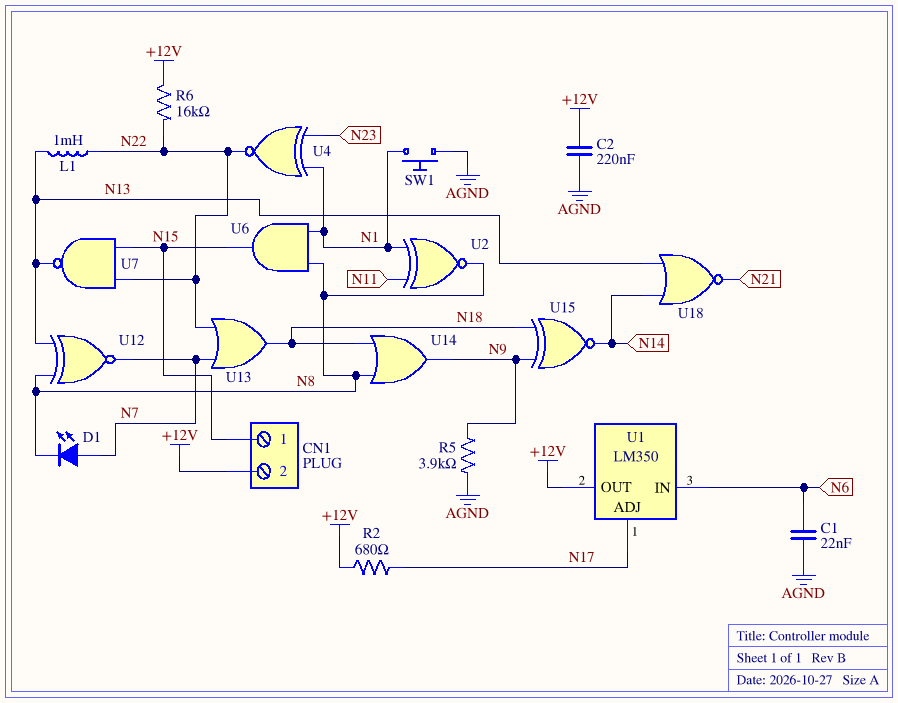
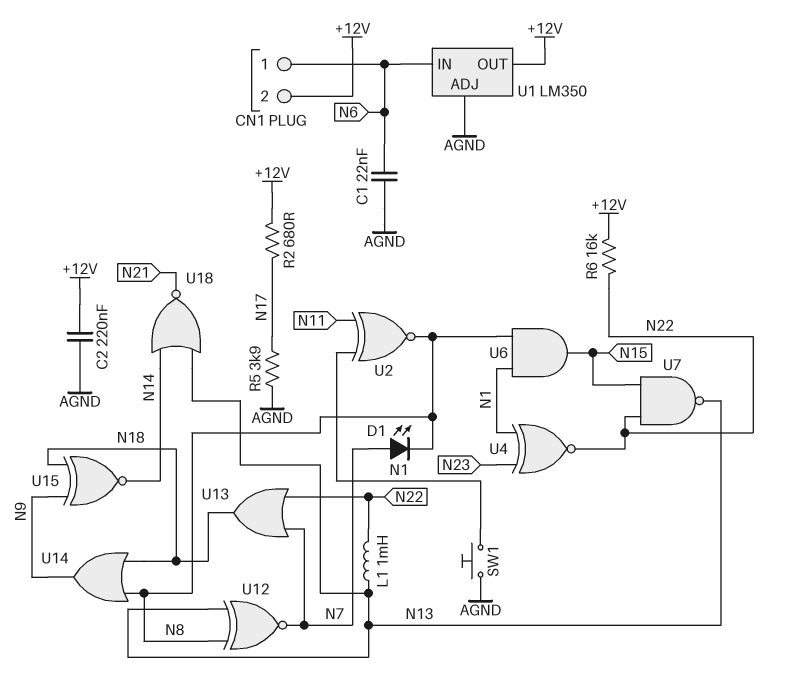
CN1 pin 1: N15 -> N6
R5: 3.9k (AGND, N9) -> 3.9k (AGND, N17)
U1 pin ADJ: N17 -> AGND

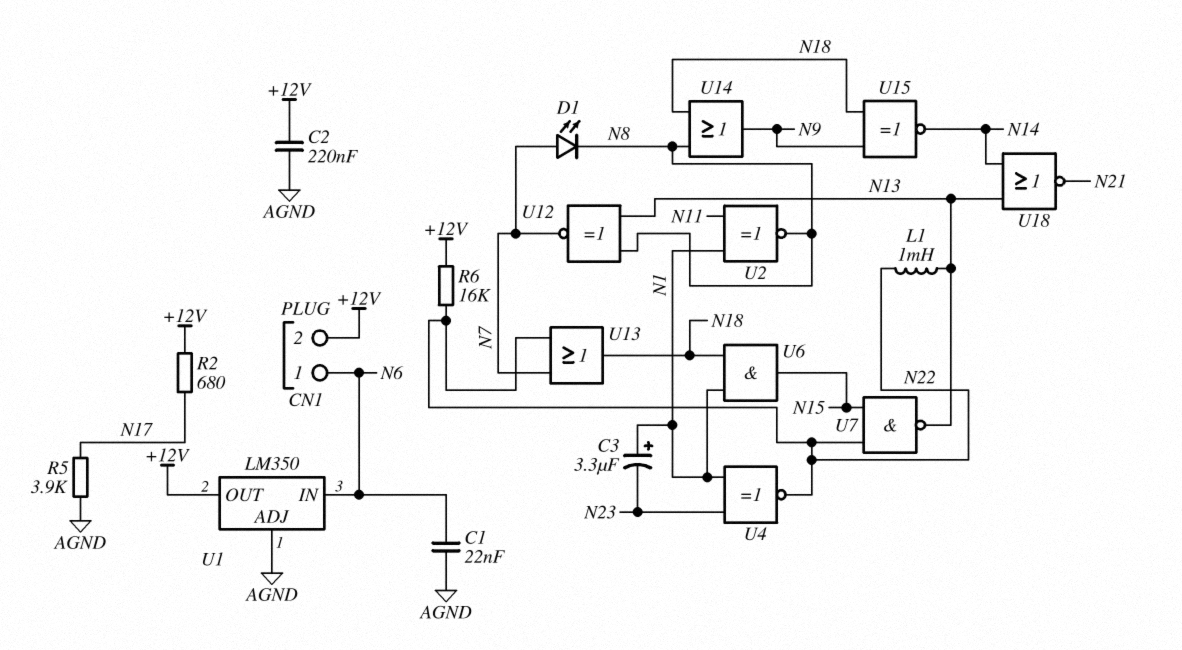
C3: none -> 3.3uF (plus N1, minus N23)
SW1: button (AGND, N1) -> none
U6: AND (in N1, in N8, out N15) -> AND (in N1, in N18, out N15)

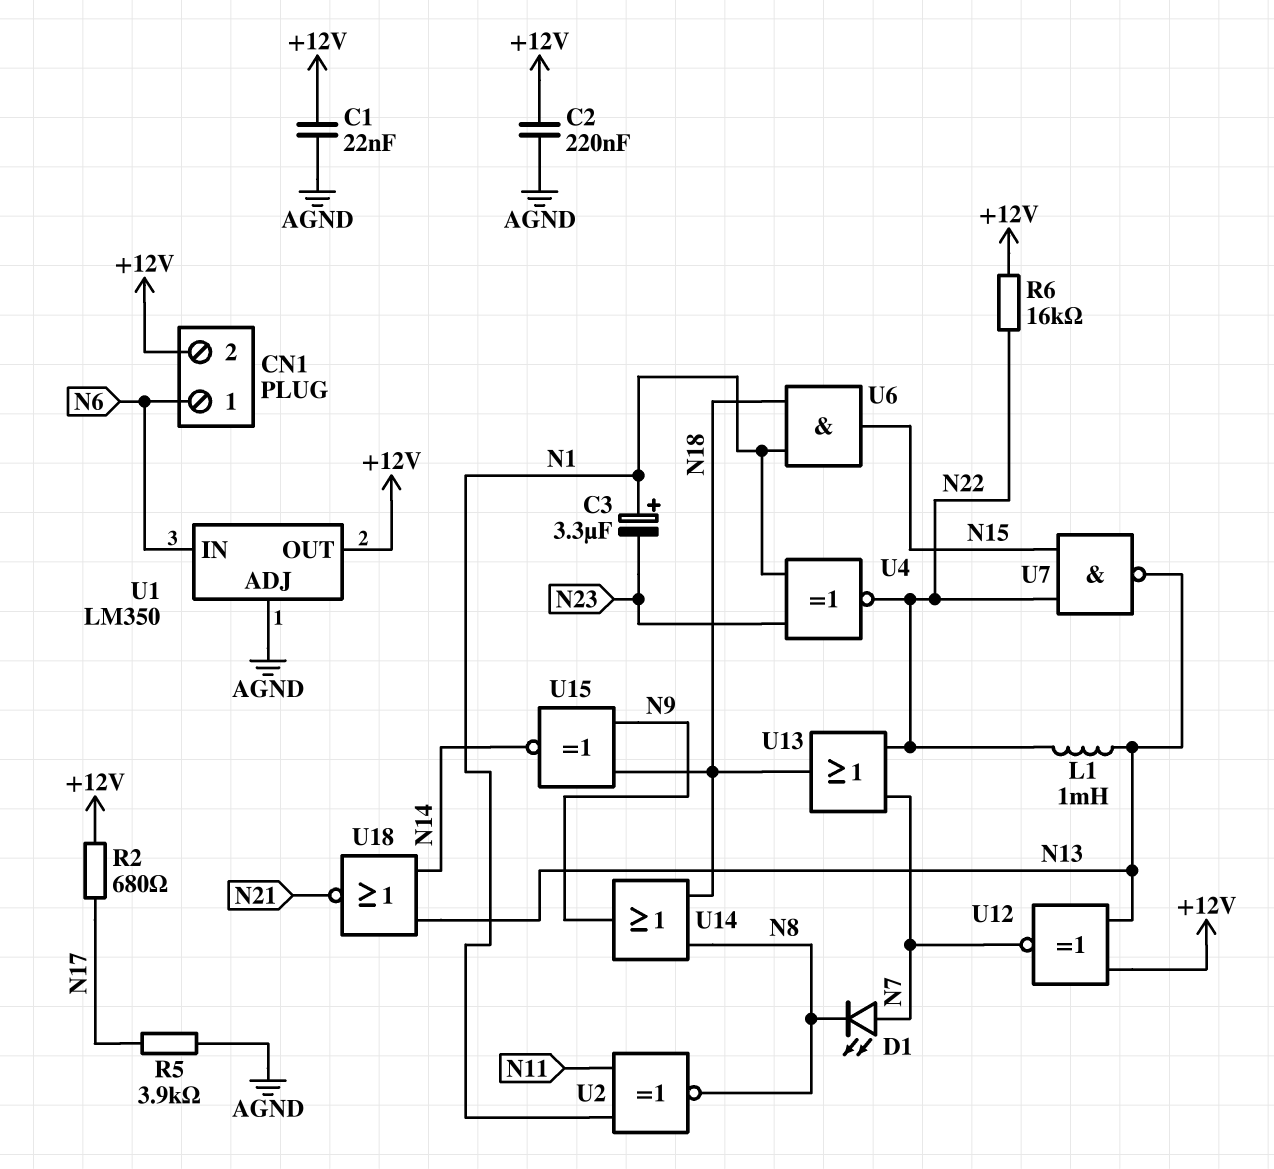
C1: 22nF (AGND, N6) -> 22nF (+12V, AGND)
U12: XNOR (in N8, in N13, out N7) -> XNOR (in +12V, in N13, out N7)

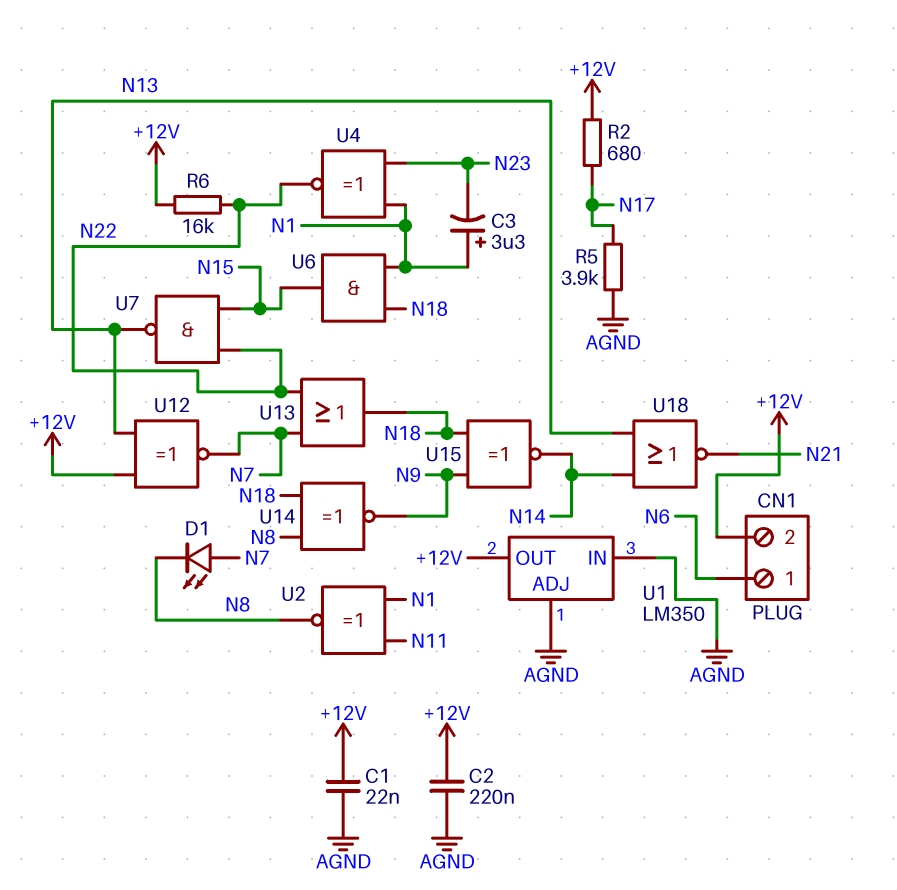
L1: 1mH (N13, N22) -> none
U1 pin IN: N6 -> AGND
U14: OR (in N8, in N18, out N9) -> XNOR (in N8, in N18, out N9)

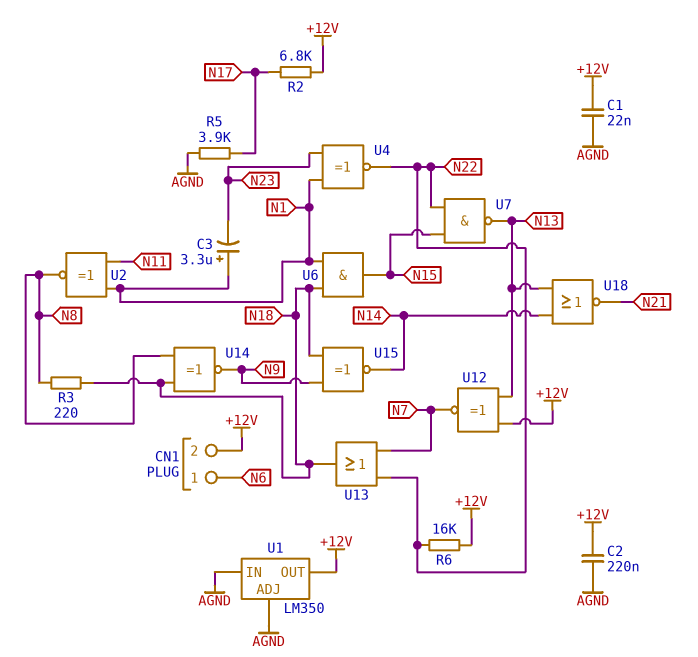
D1: LED (A N7, K N8) -> none
R2: 680 (+12V, N17) -> 6.8k (+12V, N17)
R3: none -> 220 (N8, N18)

